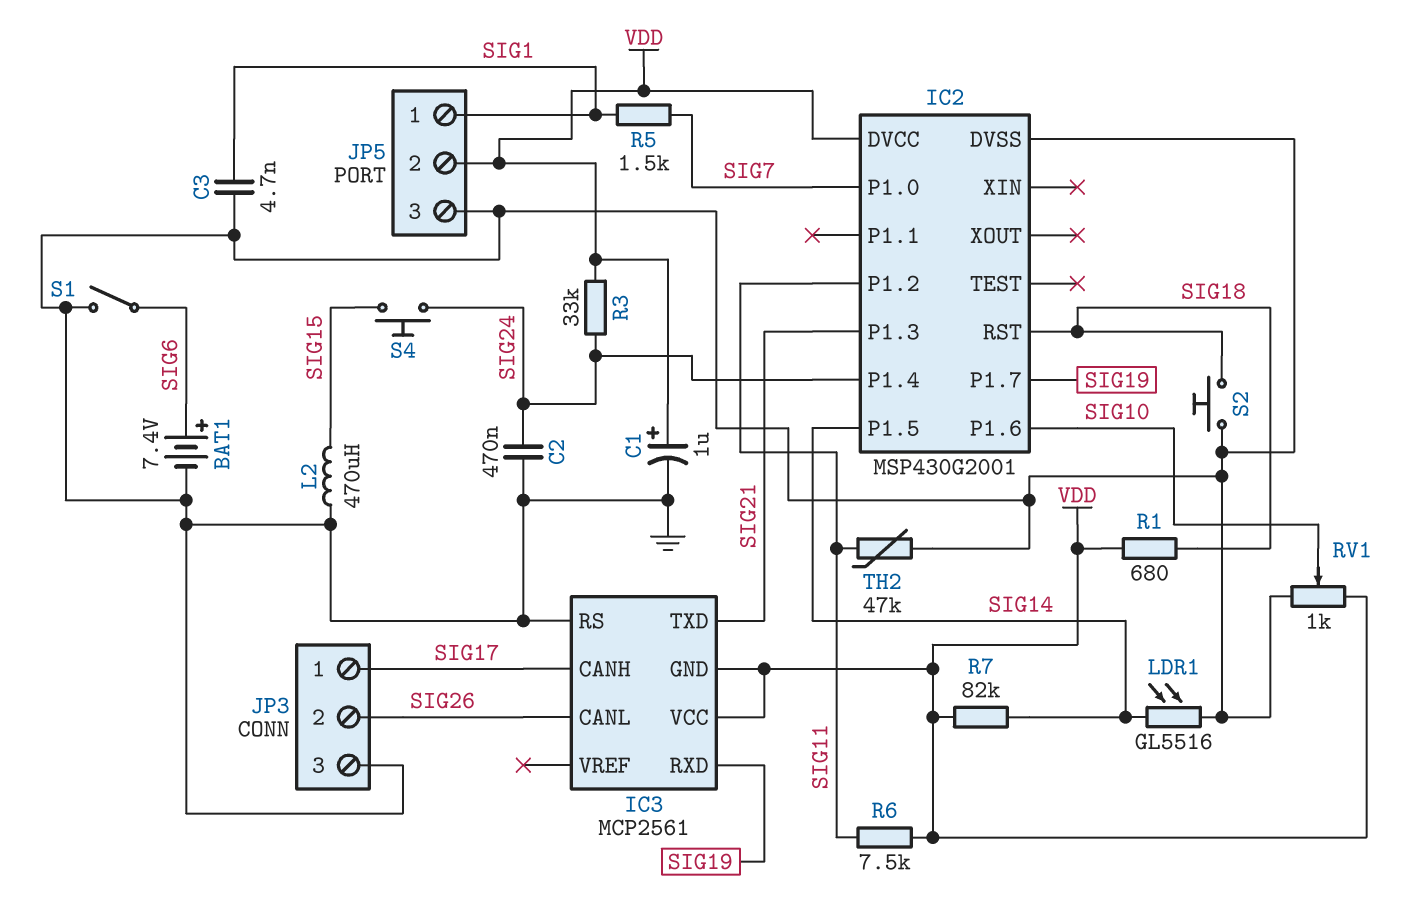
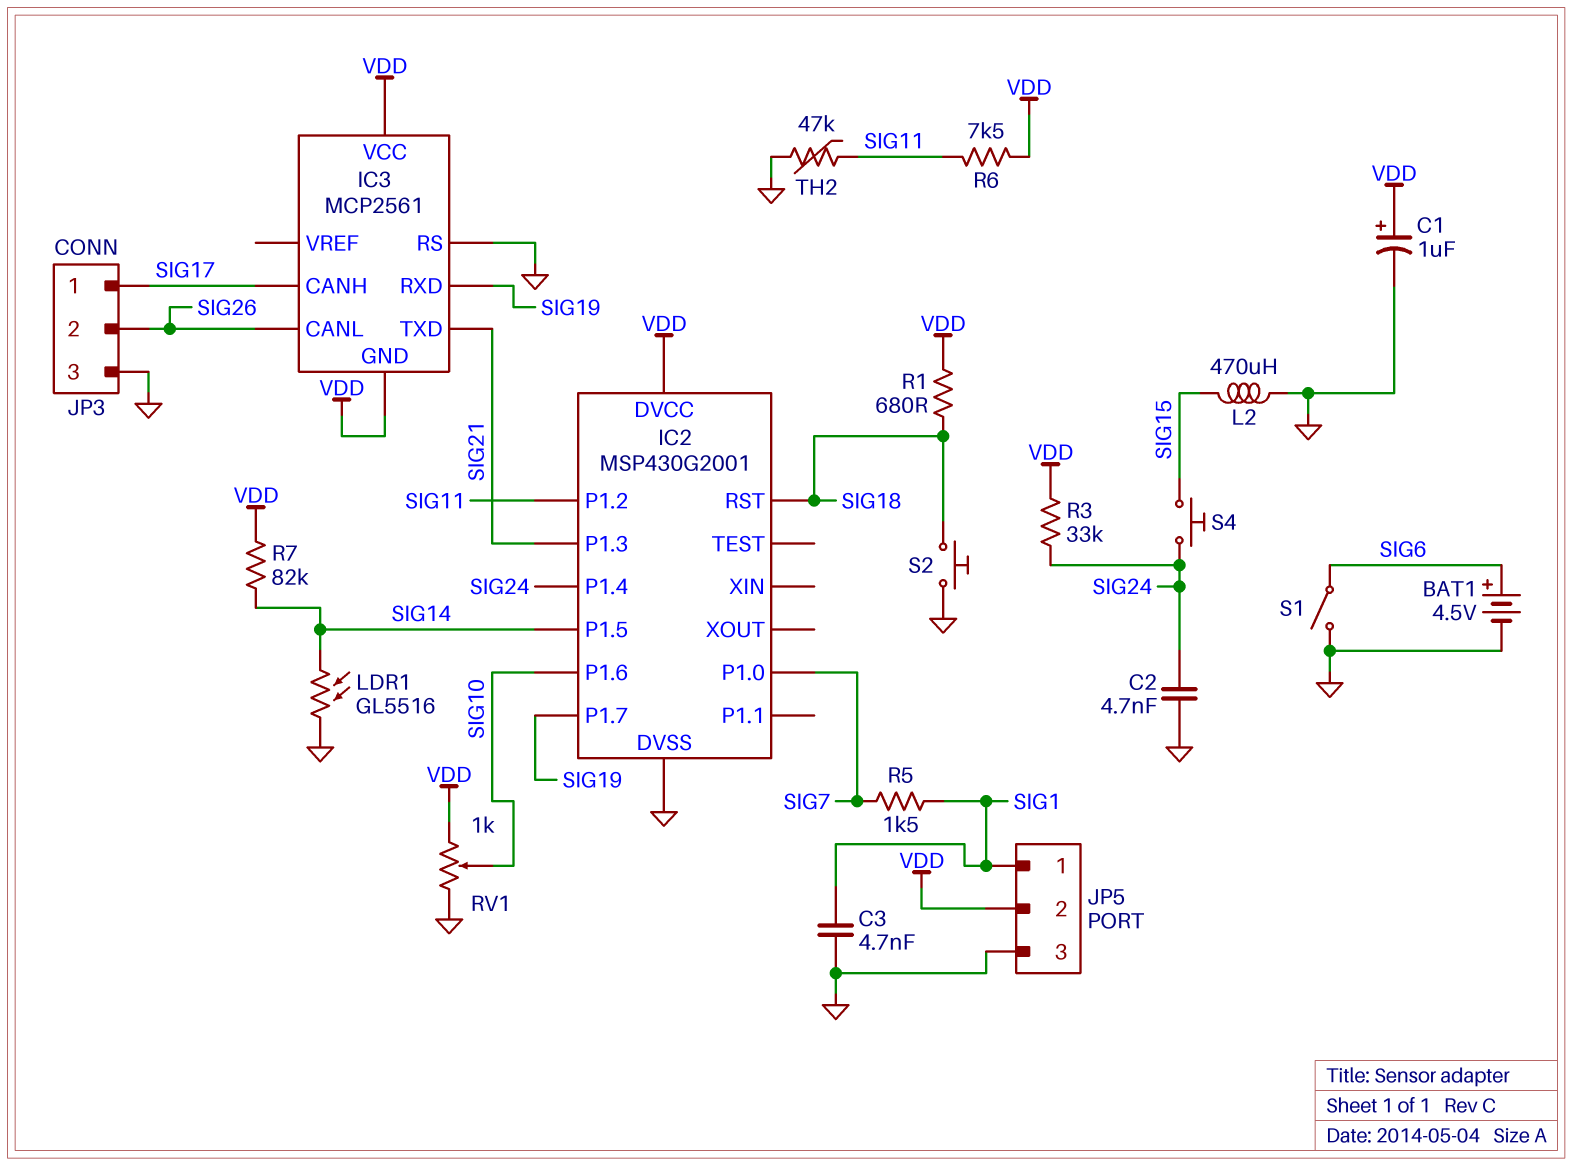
BAT1: 7.4V (plus SIG6, minus GND) -> 4.5V (plus SIG6, minus GND)
C2: 470nF (GND, SIG24) -> 4.7nF (GND, SIG24)

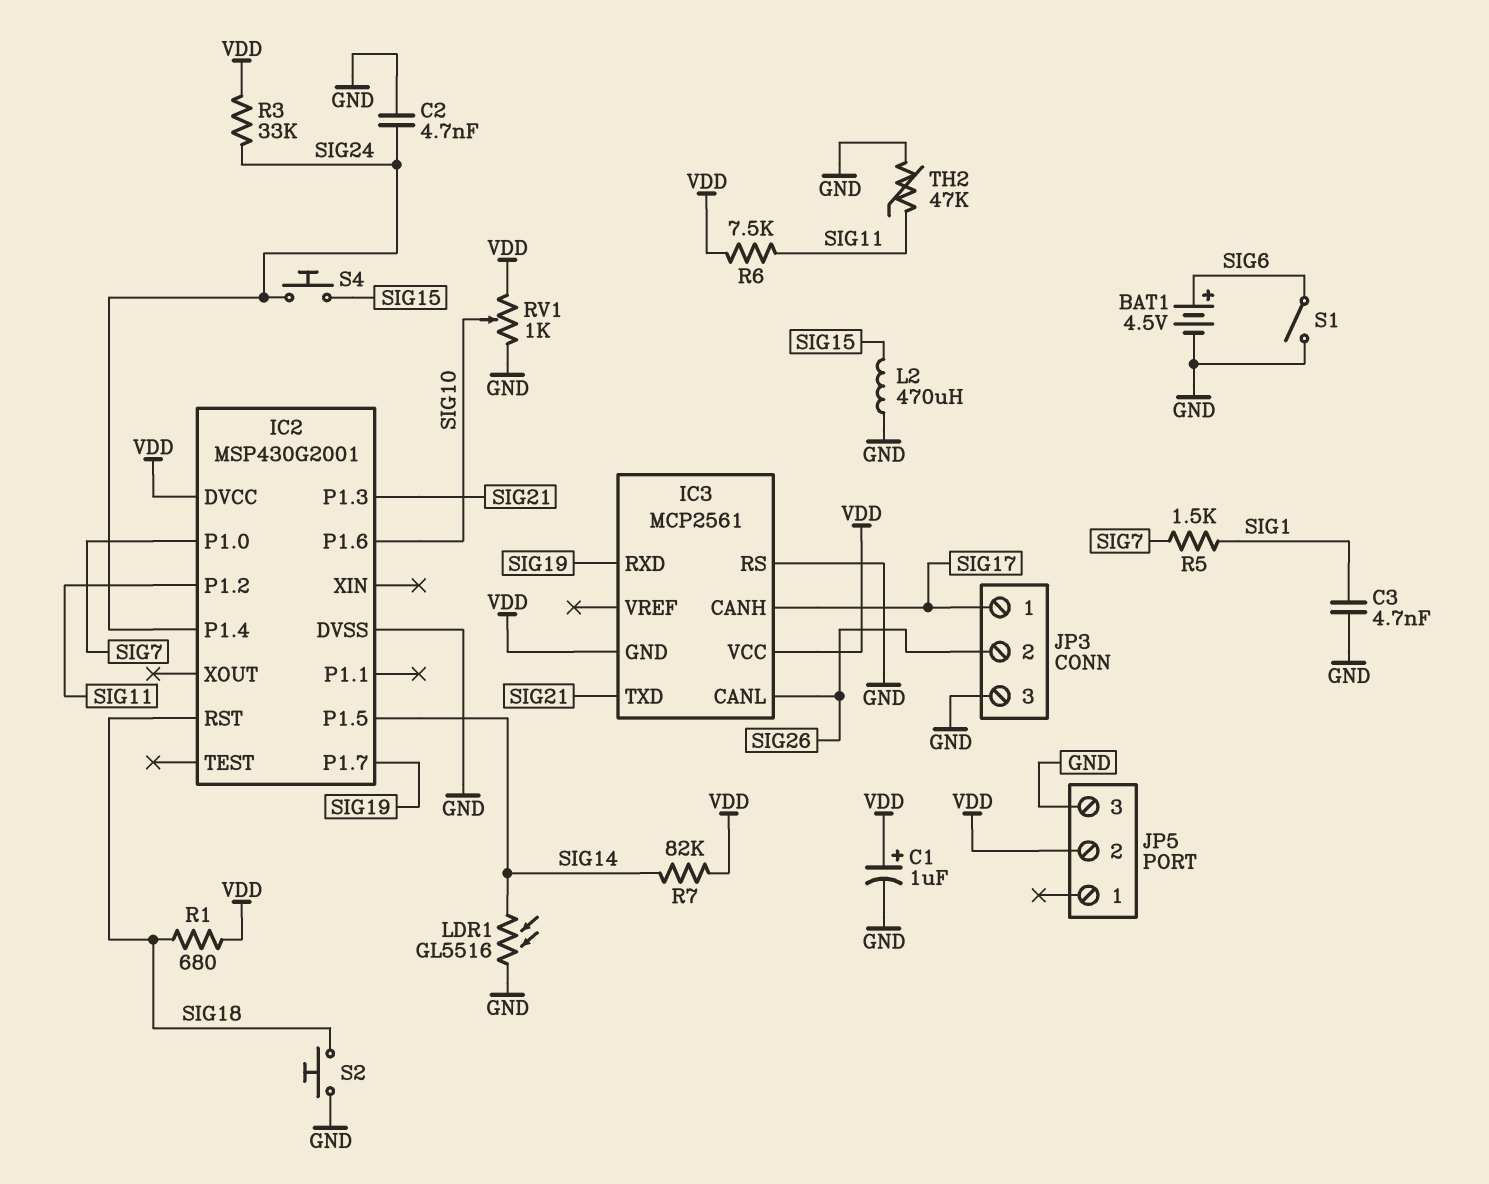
JP5 pin 1: SIG1 -> none

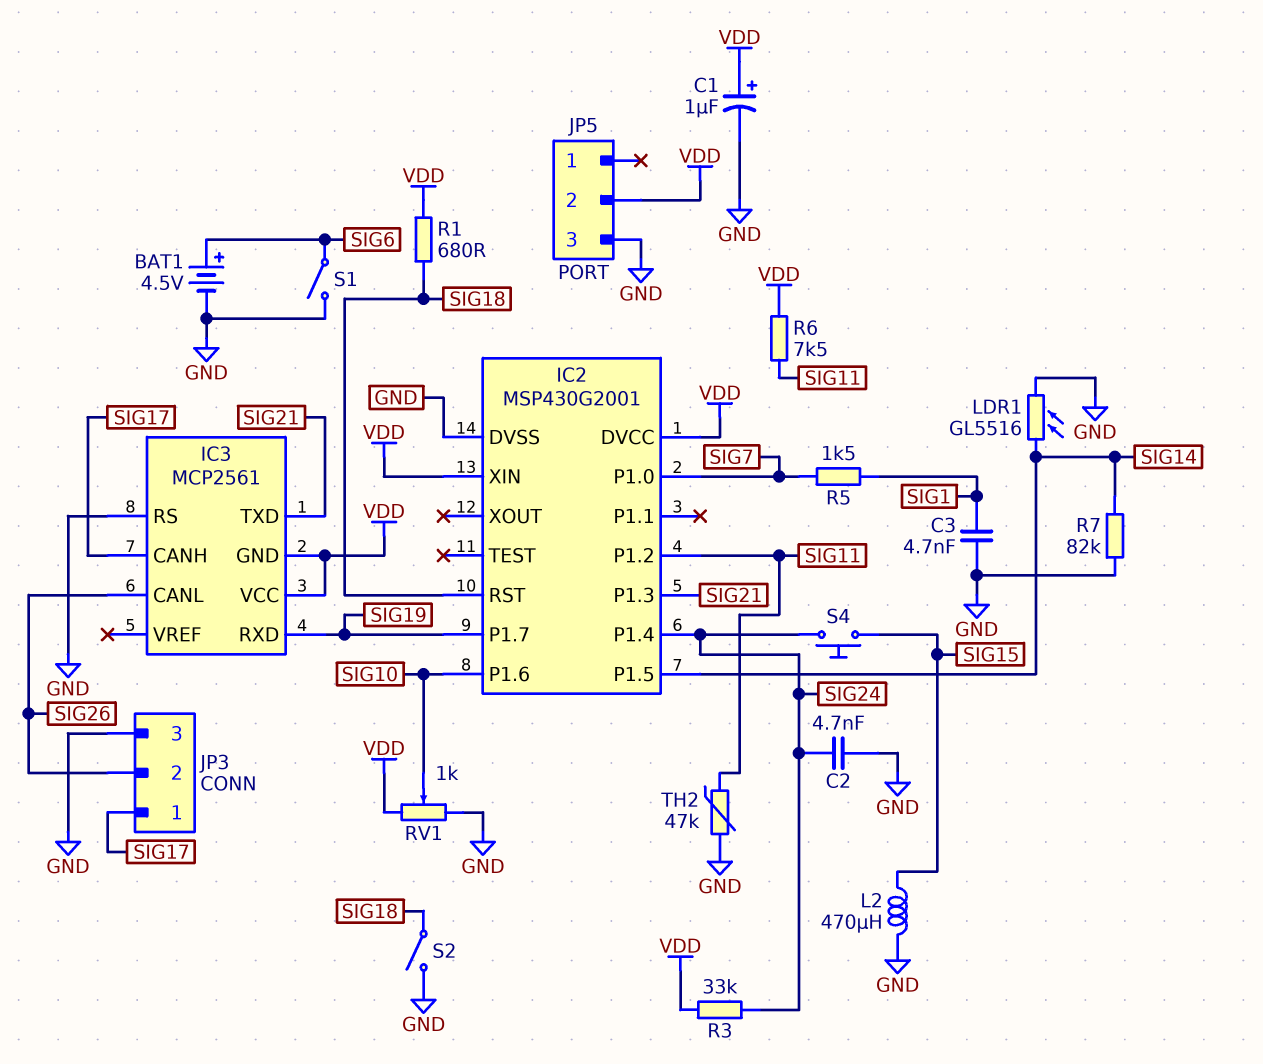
IC2 pin XIN: none -> VDD
R7: 82k (SIG14, VDD) -> 82k (GND, SIG14)
S2: button (GND, SIG18) -> switch (GND, SIG18)

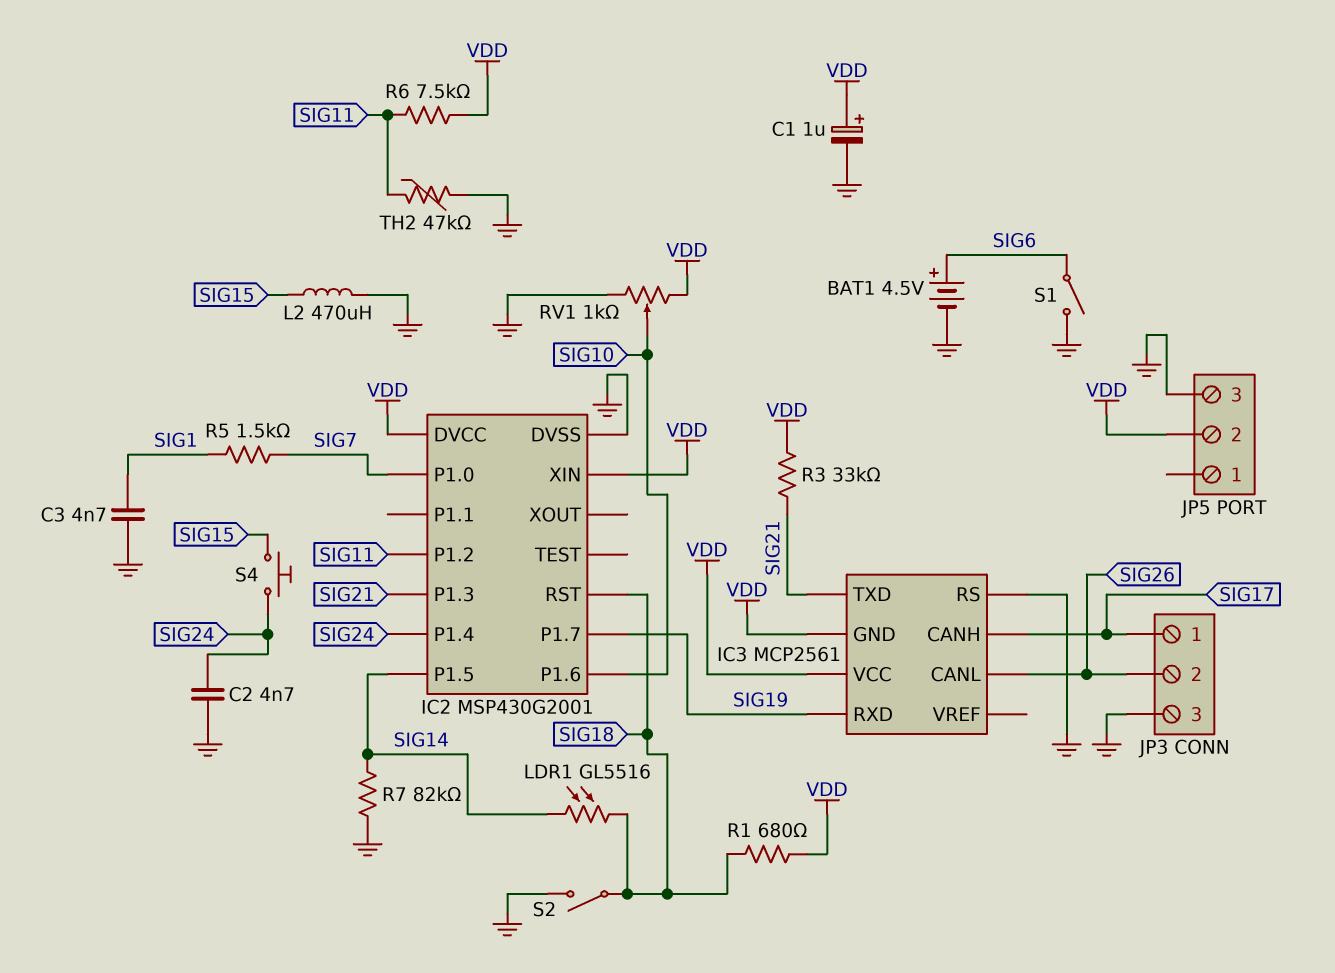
LDR1: GL5516 (GND, SIG14) -> GL5516 (SIG14, SIG18)
R3: 33k (SIG24, VDD) -> 33k (SIG21, VDD)

